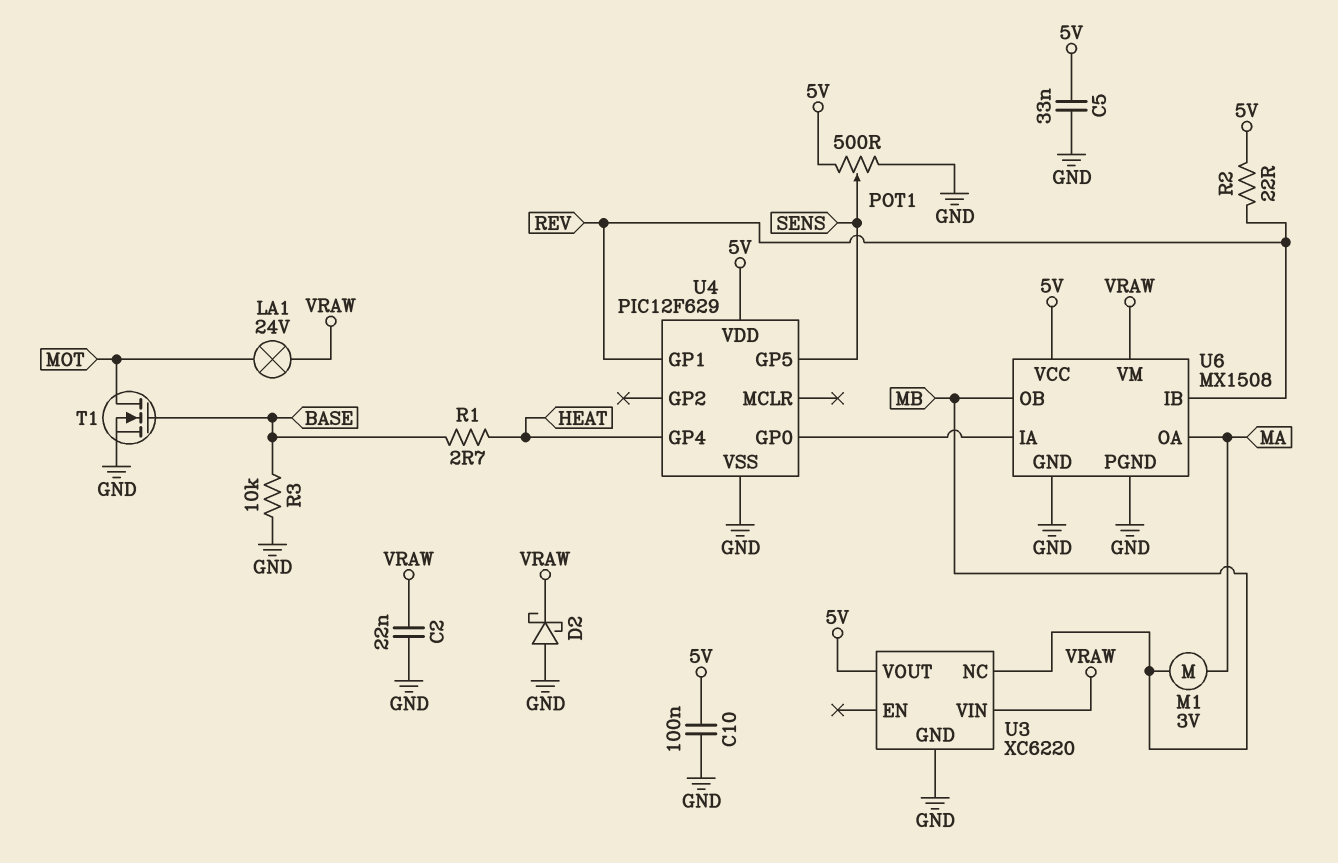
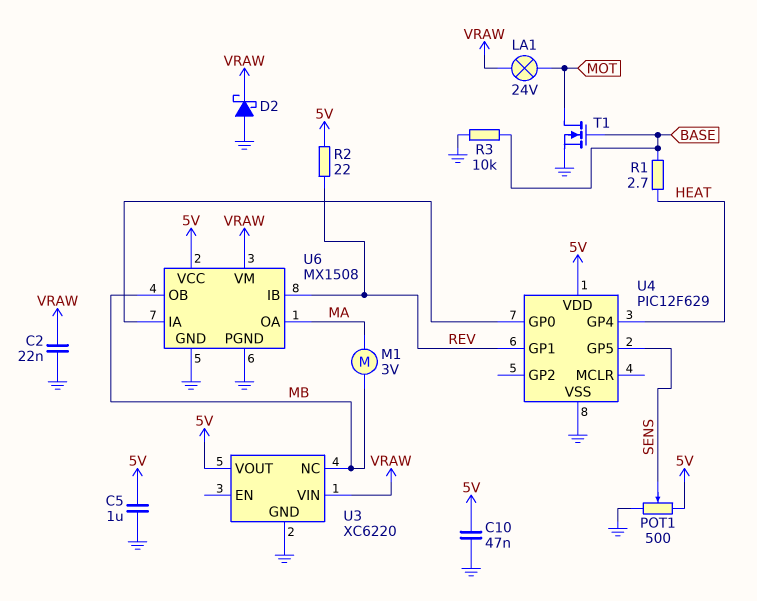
C5: 33nF (5V, GND) -> 1uF (5V, GND)
C10: 100nF (5V, GND) -> 47nF (5V, GND)

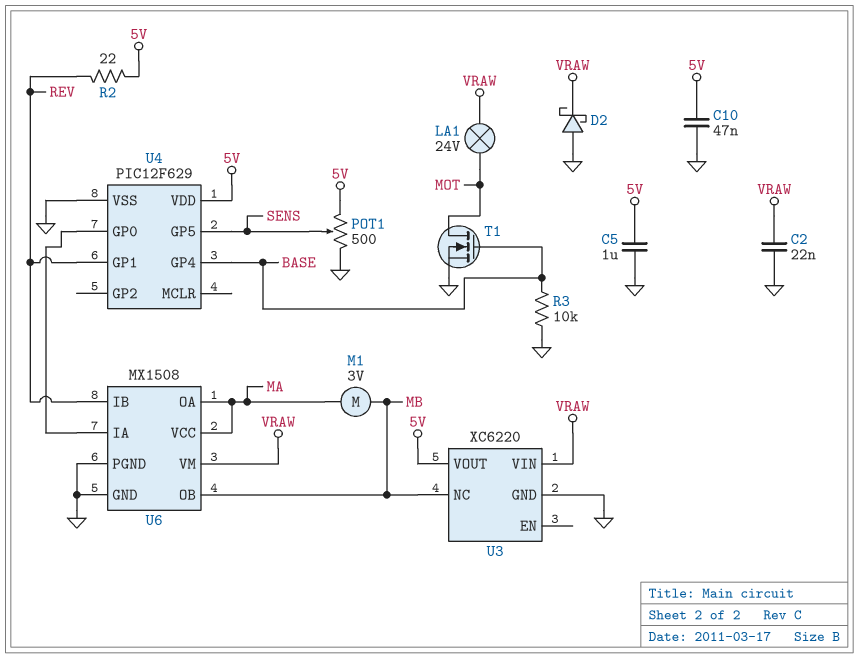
R1: 2.7 (BASE, HEAT) -> none
U4 pin GP4: HEAT -> BASE
U6 pin VCC: 5V -> MA

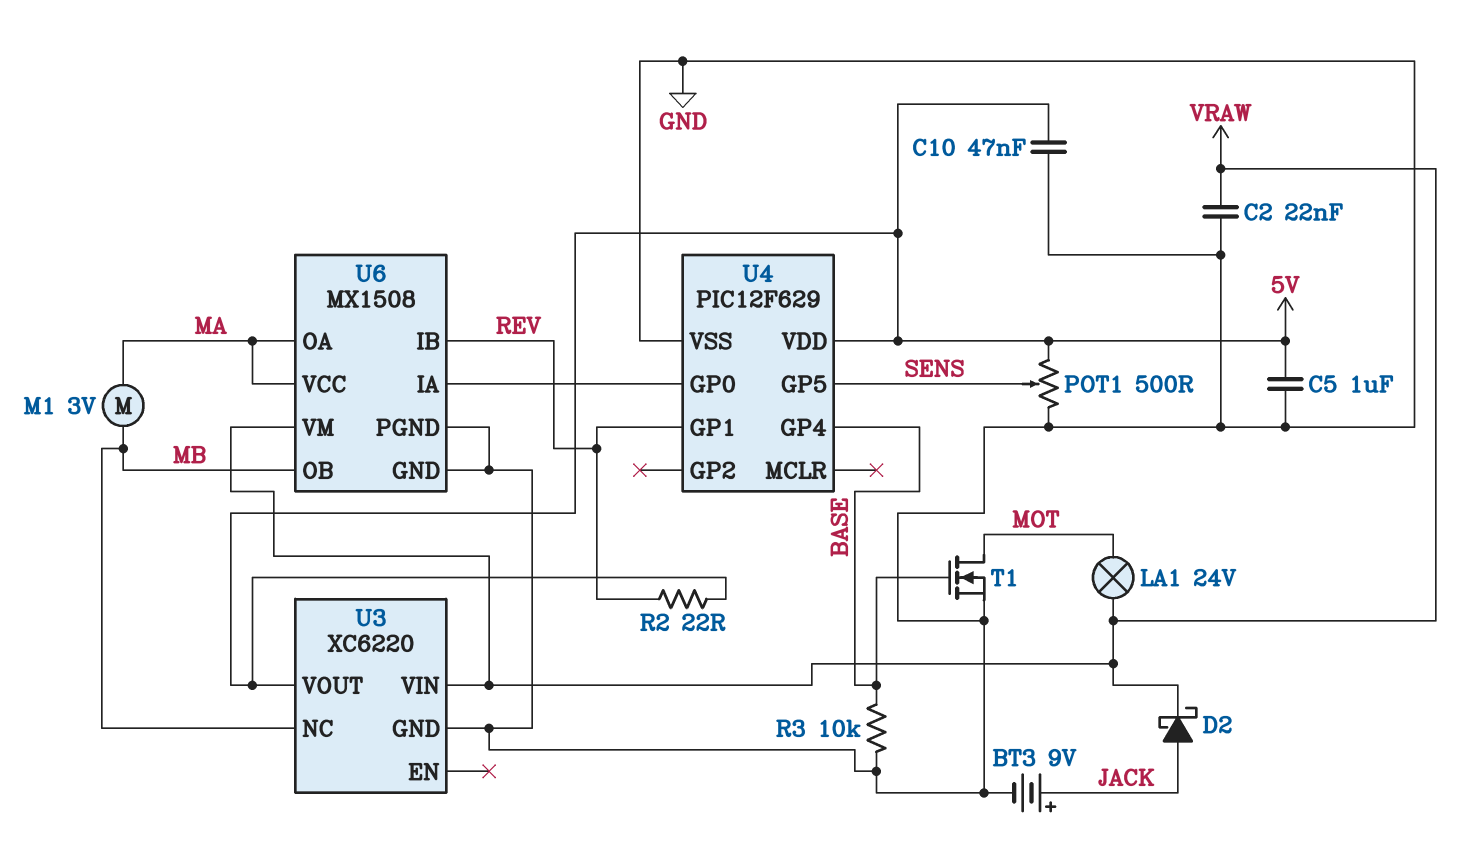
BT3: none -> 9V (plus JACK, minus GND)
D2: schottky (A GND, K VRAW) -> schottky (A JACK, K VRAW)

